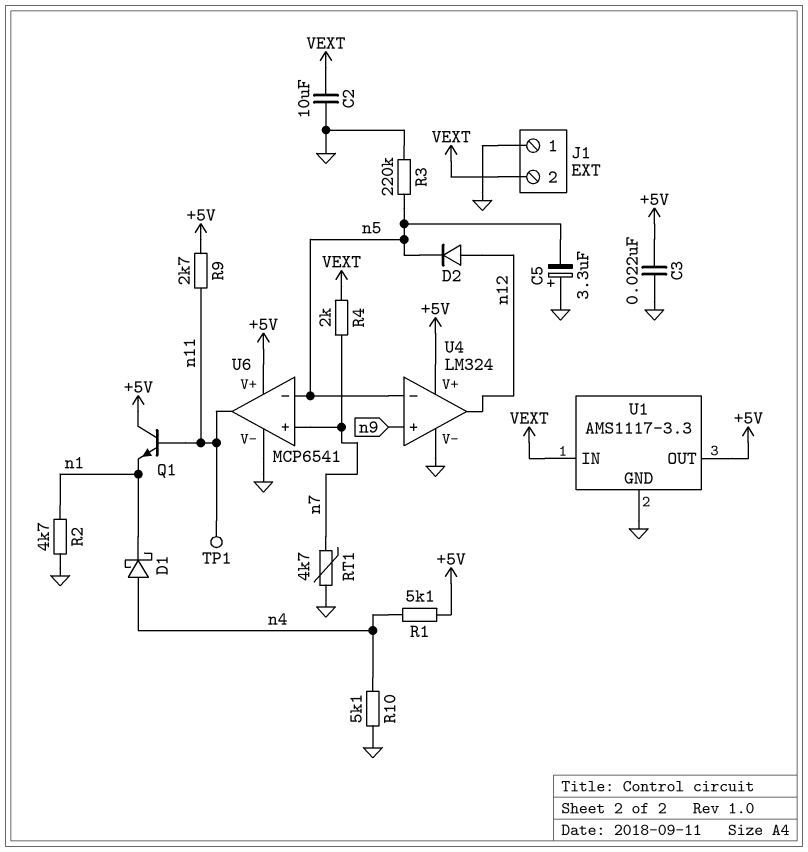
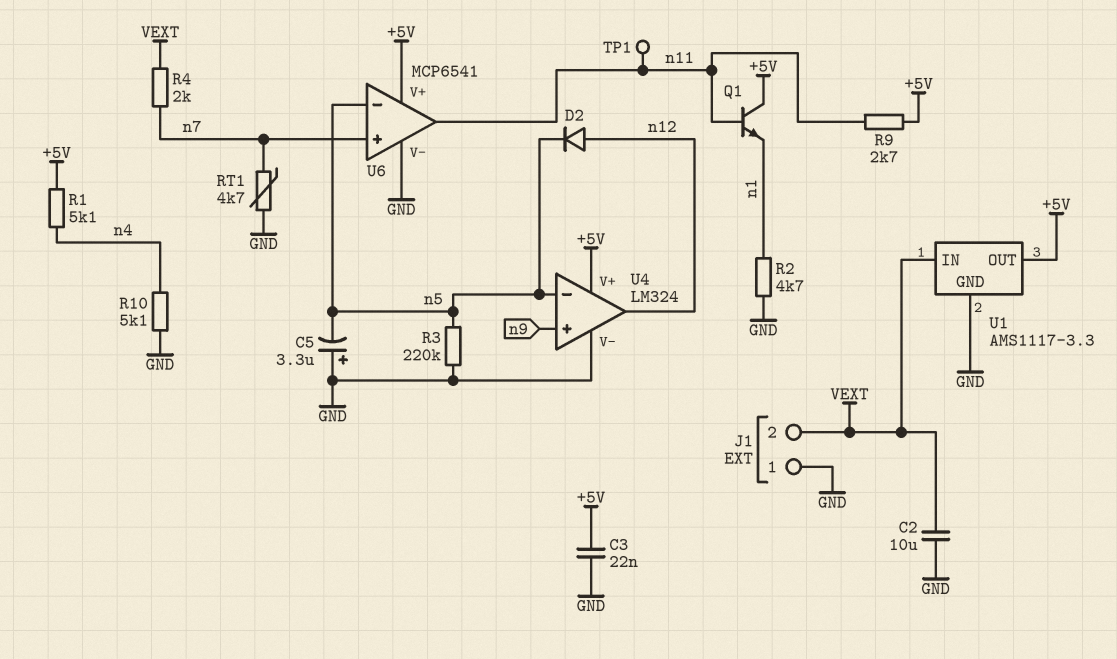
D1: schottky (A n4, K n1) -> none

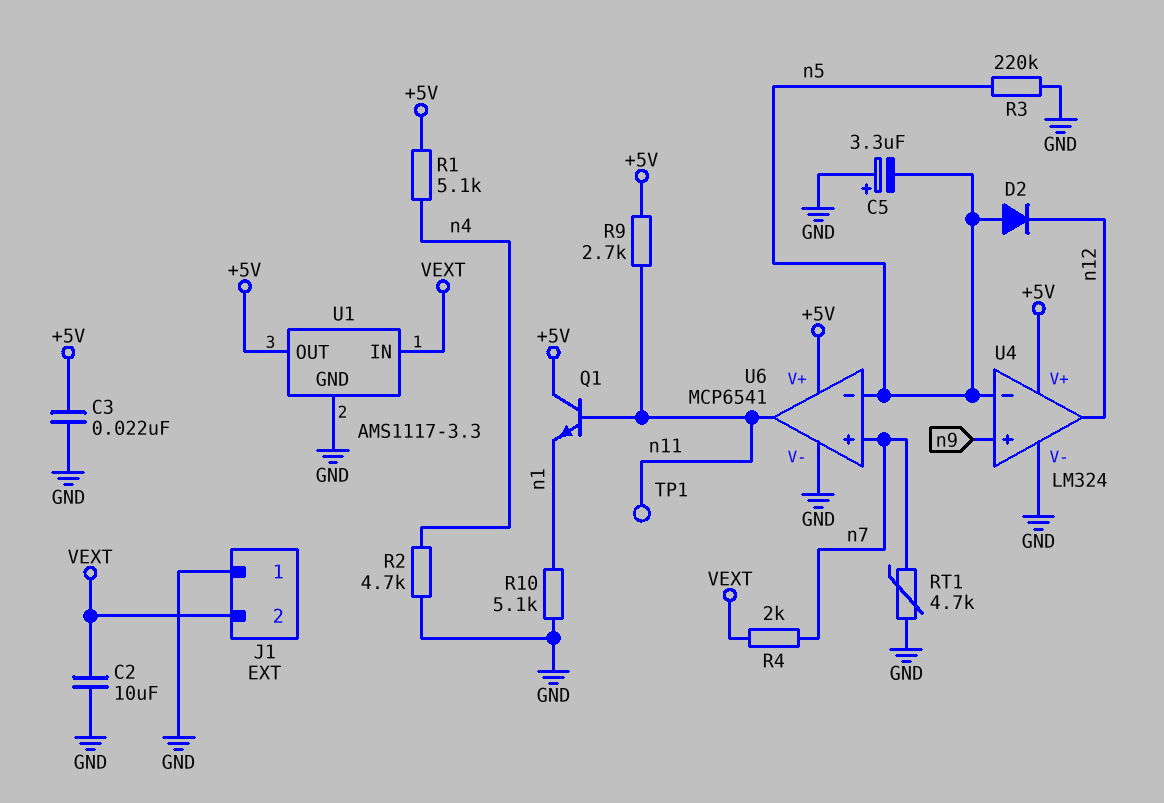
D2: diode (A n12, K n5) -> diode (A n5, K n12)
R2: 4.7k (GND, n1) -> 4.7k (GND, n4)
R10: 5.1k (GND, n4) -> 5.1k (GND, n1)

